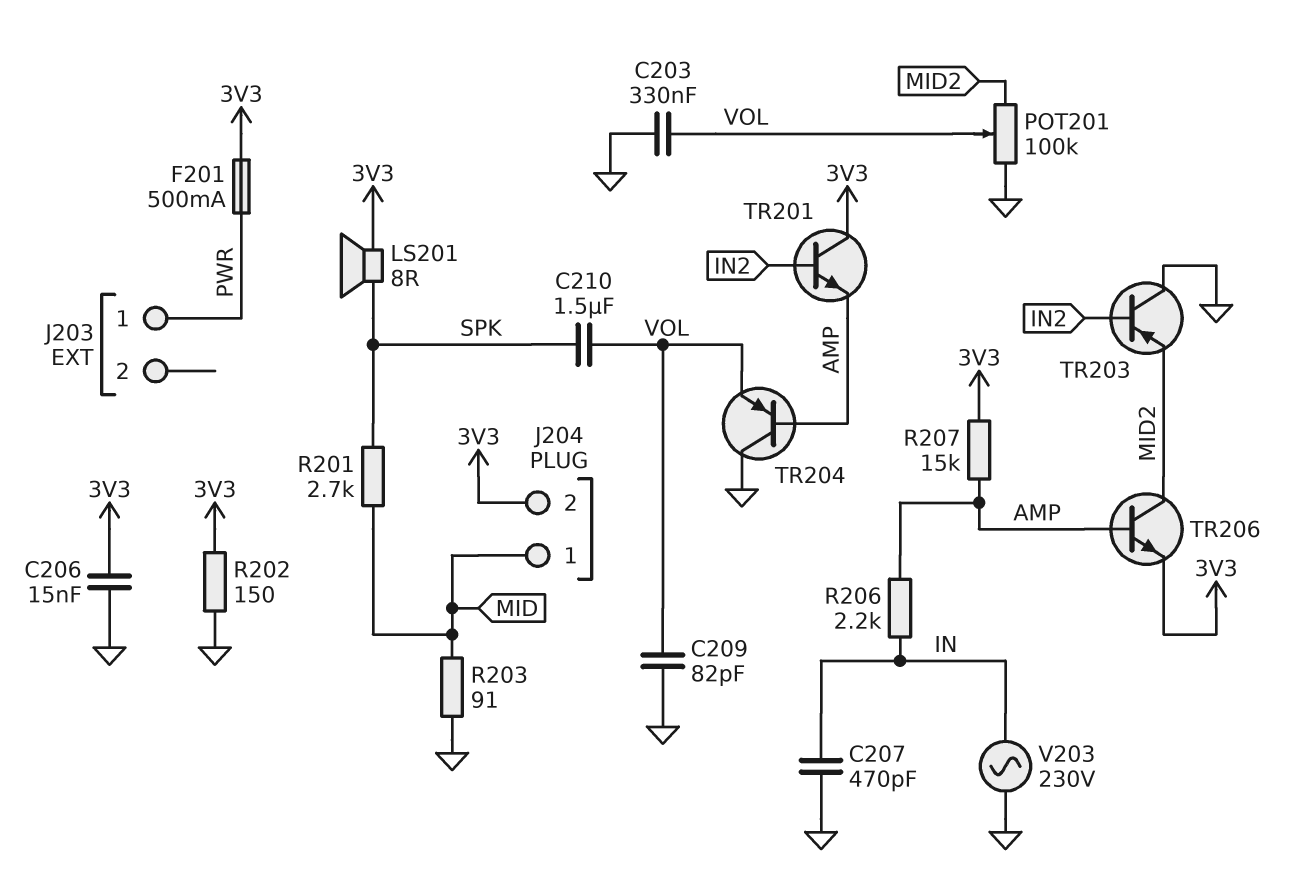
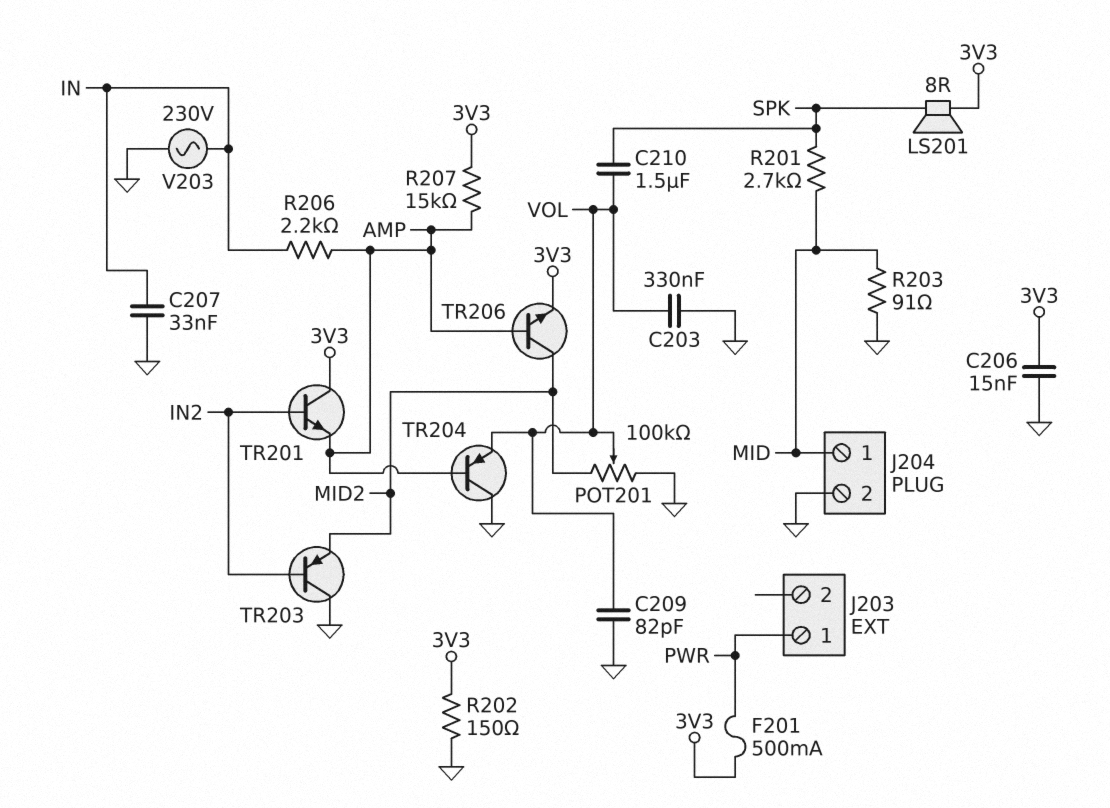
C207: 470pF (GND, IN) -> 33nF (GND, IN)
J204 pin 2: 3V3 -> GND

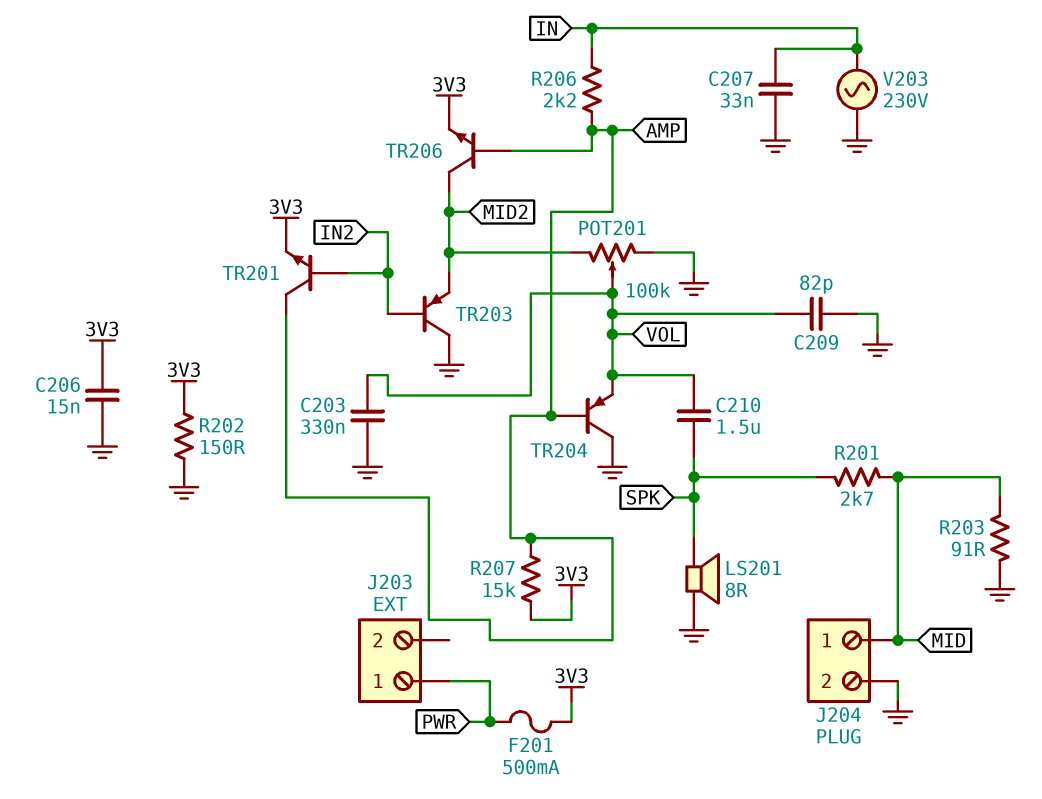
LS201: speaker 8R (3V3, SPK) -> speaker 8R (GND, SPK)
TR201: NPN (B IN2, C 3V3, E AMP) -> NPN (B IN2, C AMP, E 3V3)

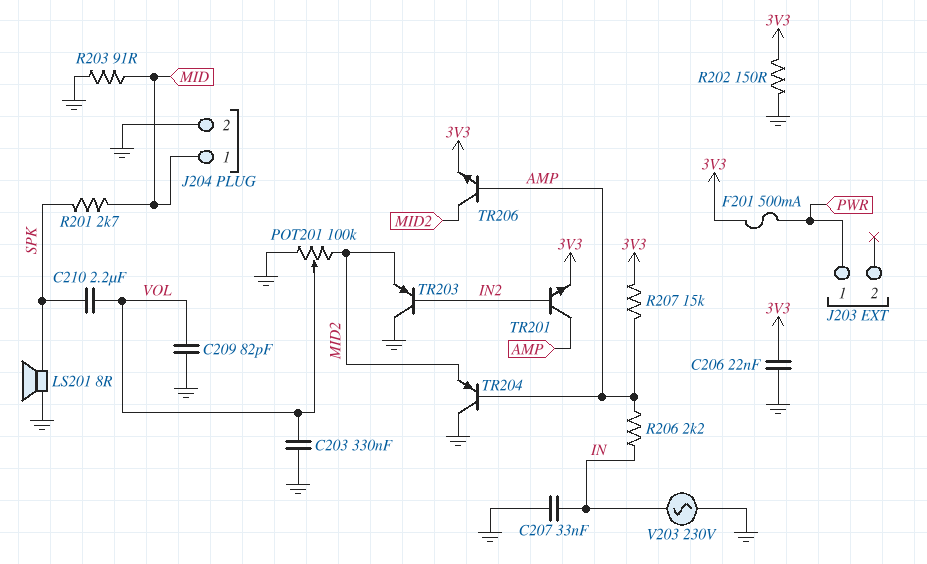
C206: 15nF (3V3, GND) -> 22nF (3V3, GND)
C210: 1.5uF (SPK, VOL) -> 2.2uF (SPK, VOL)
TR204: PNP (B AMP, C GND, E VOL) -> PNP (B AMP, C GND, E MID2)

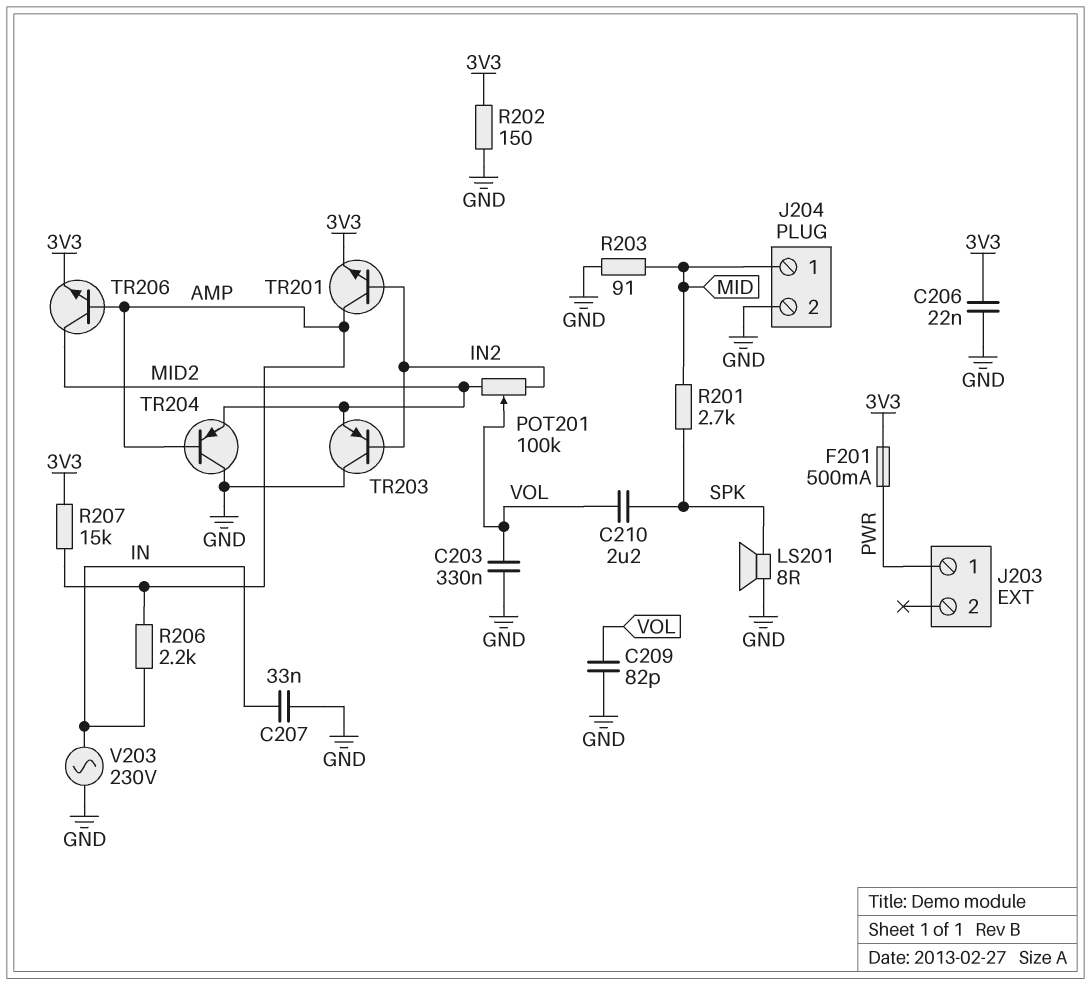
POT201: 100k (GND, MID2, wiper VOL) -> 100k (IN2, MID2, wiper VOL)

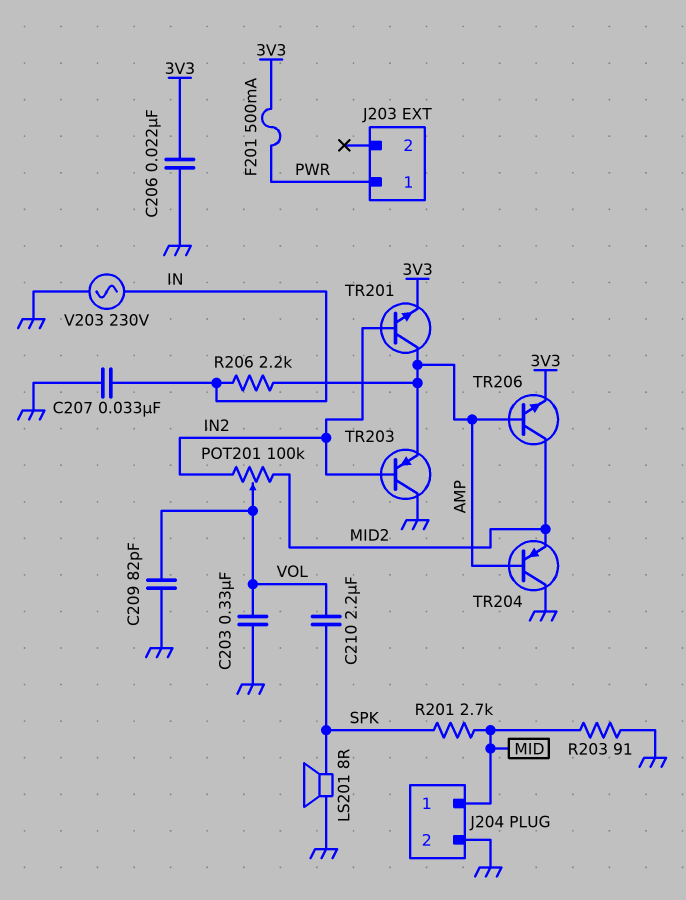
R202: 150 (3V3, GND) -> none
R207: 15k (3V3, AMP) -> none
TR203: PNP (B IN2, C GND, E MID2) -> PNP (B IN2, C GND, E AMP)

